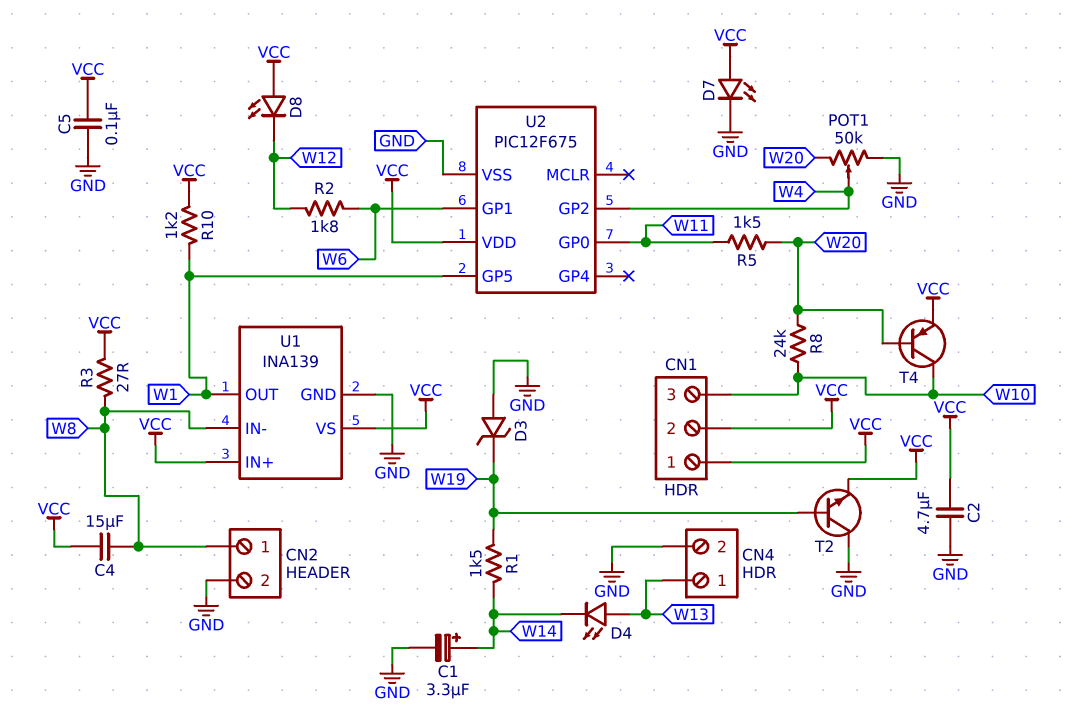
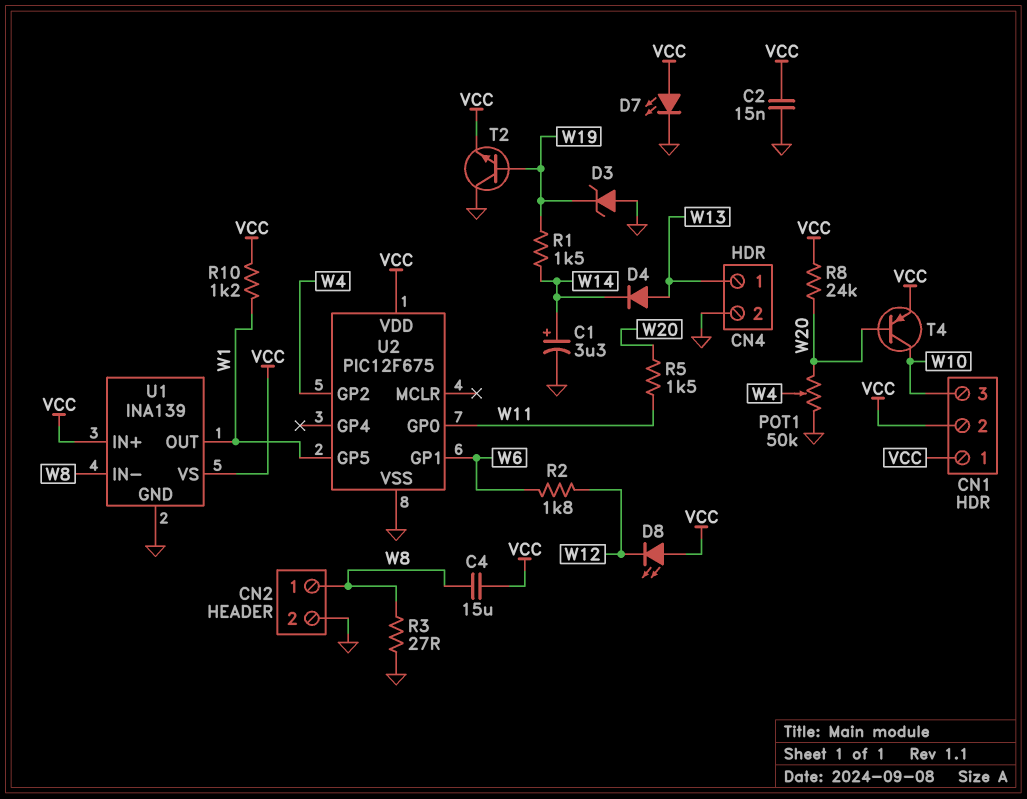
C2: 4.7uF (GND, VCC) -> 15nF (GND, VCC)
C5: 100nF (GND, VCC) -> none
D4: LED (A W13, K W14) -> diode (A W13, K W14)
R3: 27 (VCC, W8) -> 27 (GND, W8)
R8: 24k (W10, W20) -> 24k (VCC, W20)

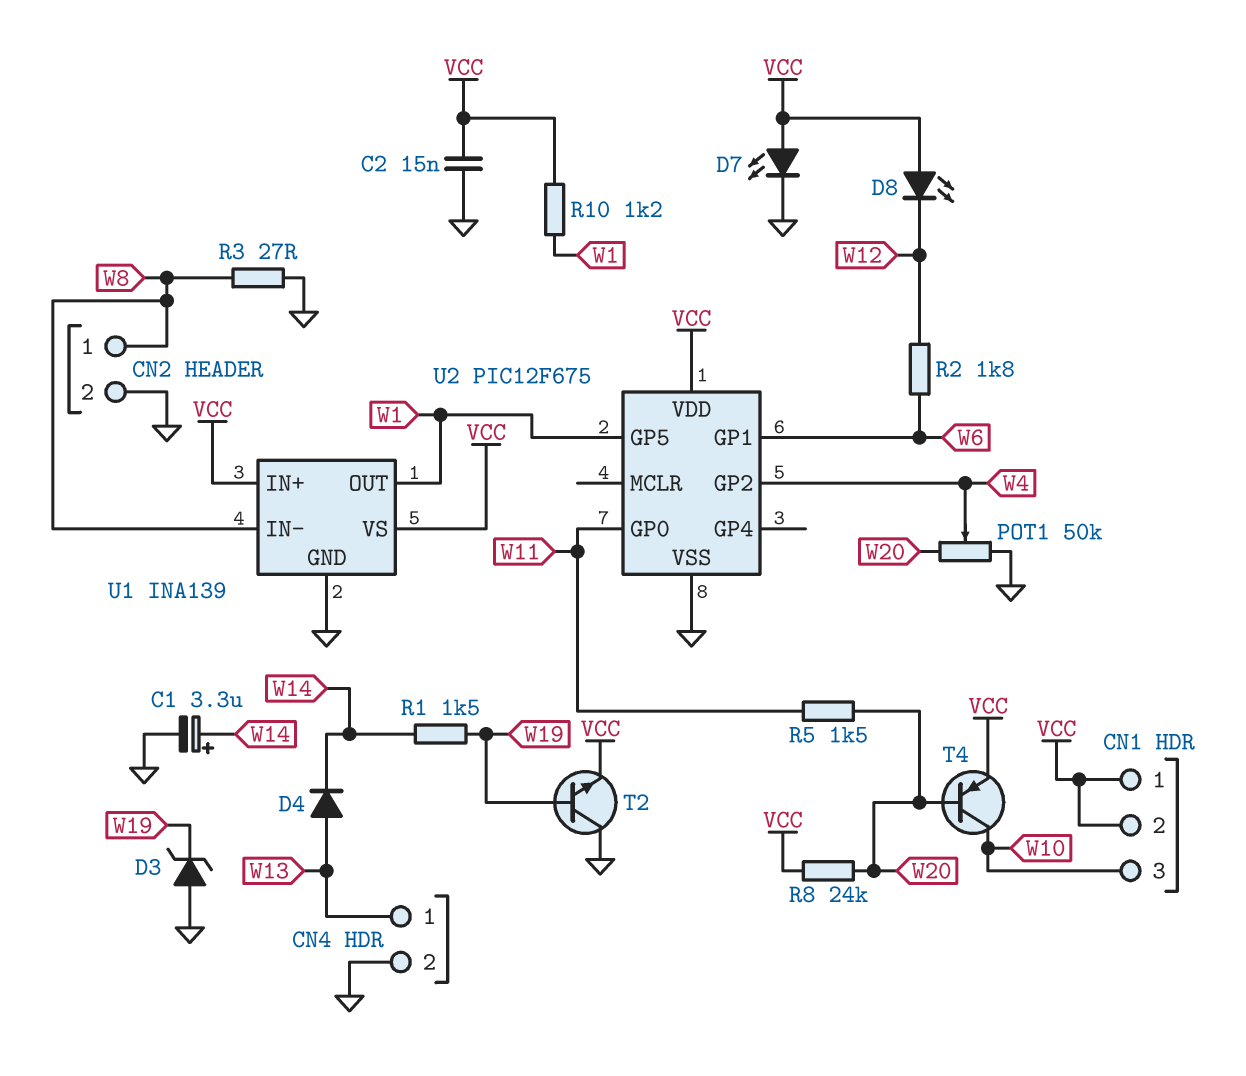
C4: 15uF (VCC, W8) -> none

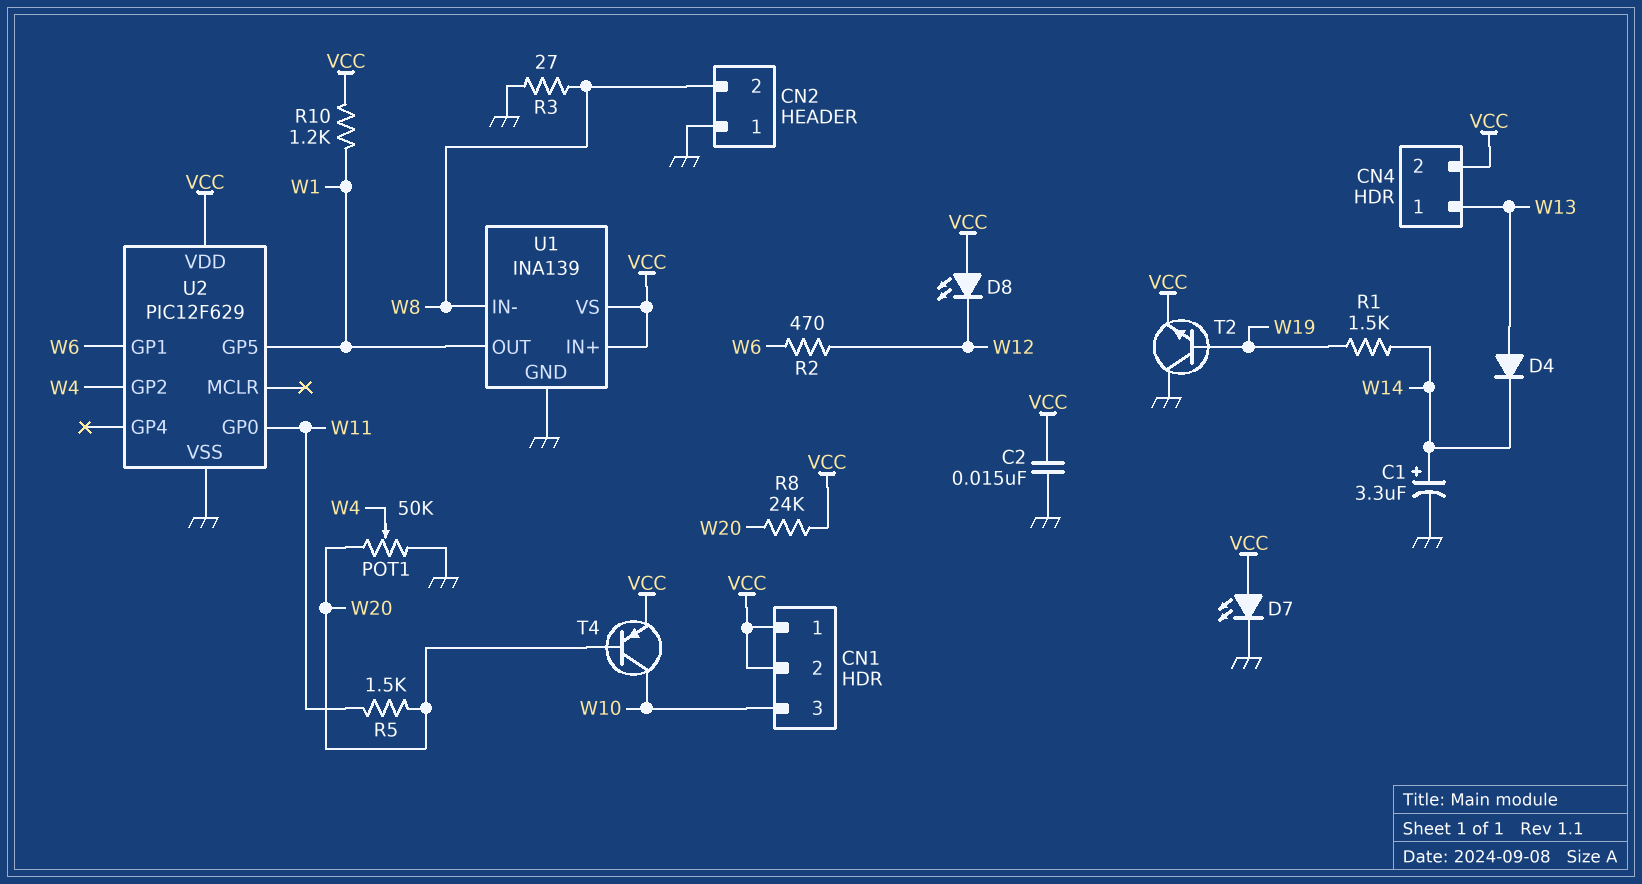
CN2 pin 1: W8 -> GND
CN2 pin 2: GND -> W8
CN4 pin 2: GND -> VCC
D3: zener (A GND, K W19) -> none
R2: 1.8k (W6, W12) -> 470 (W6, W12)
U2: PIC12F675 -> PIC12F629

